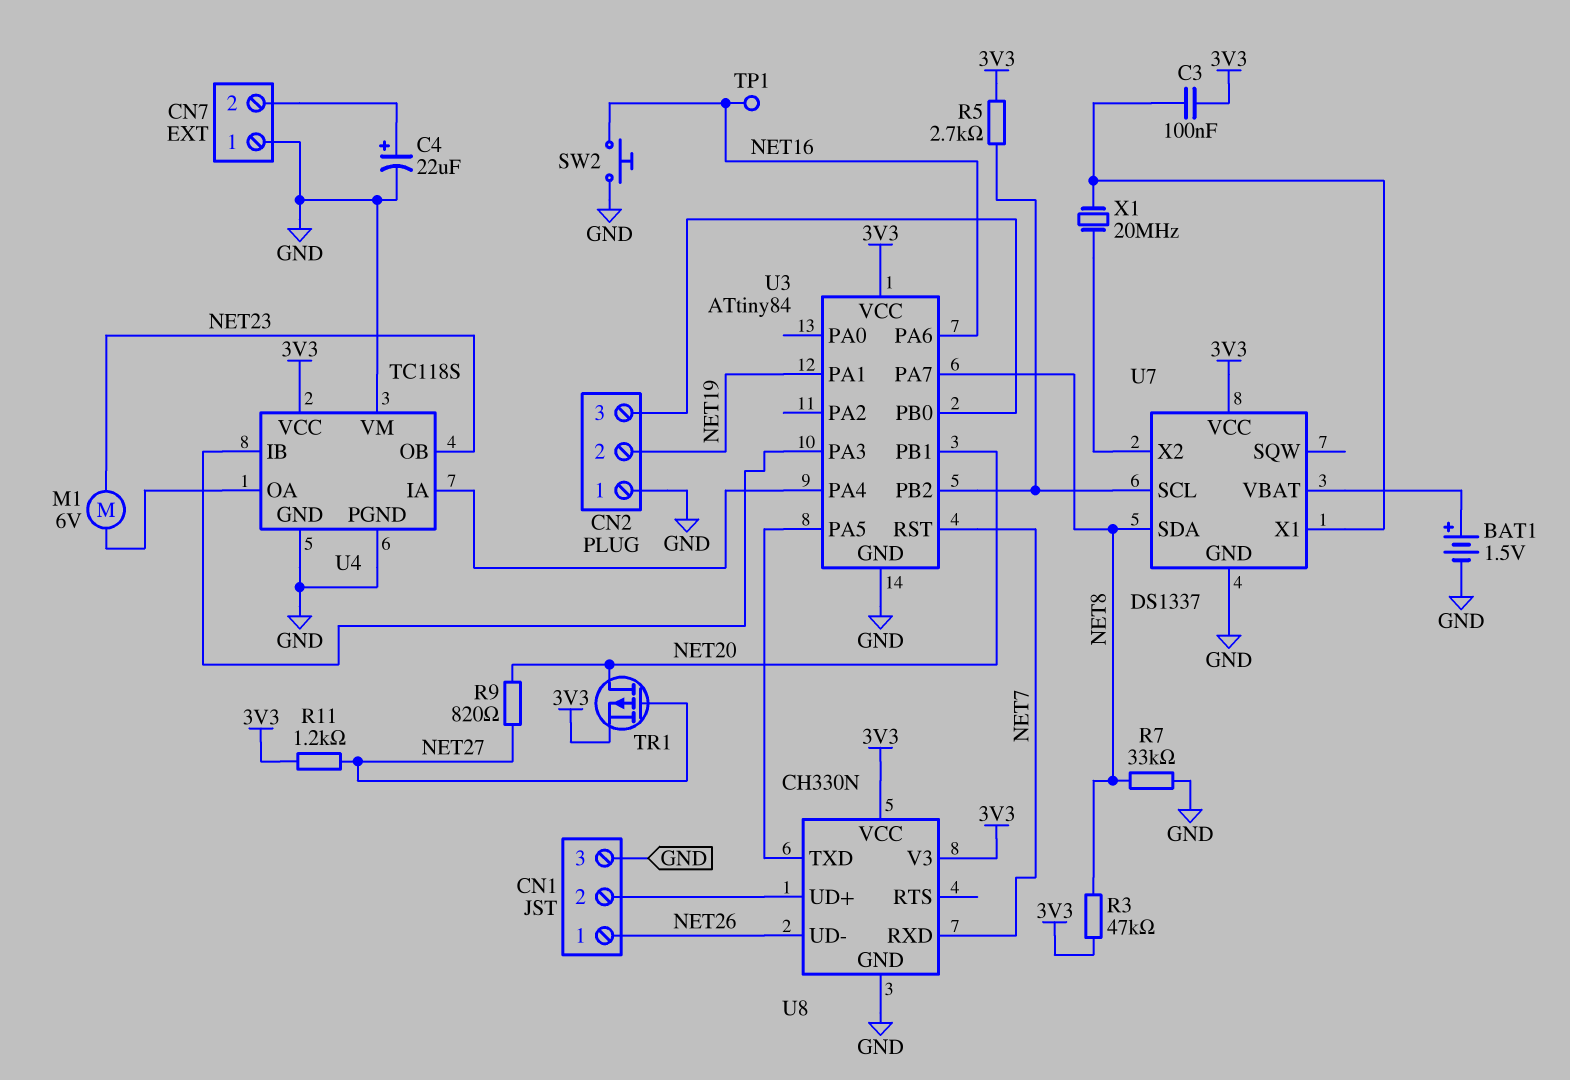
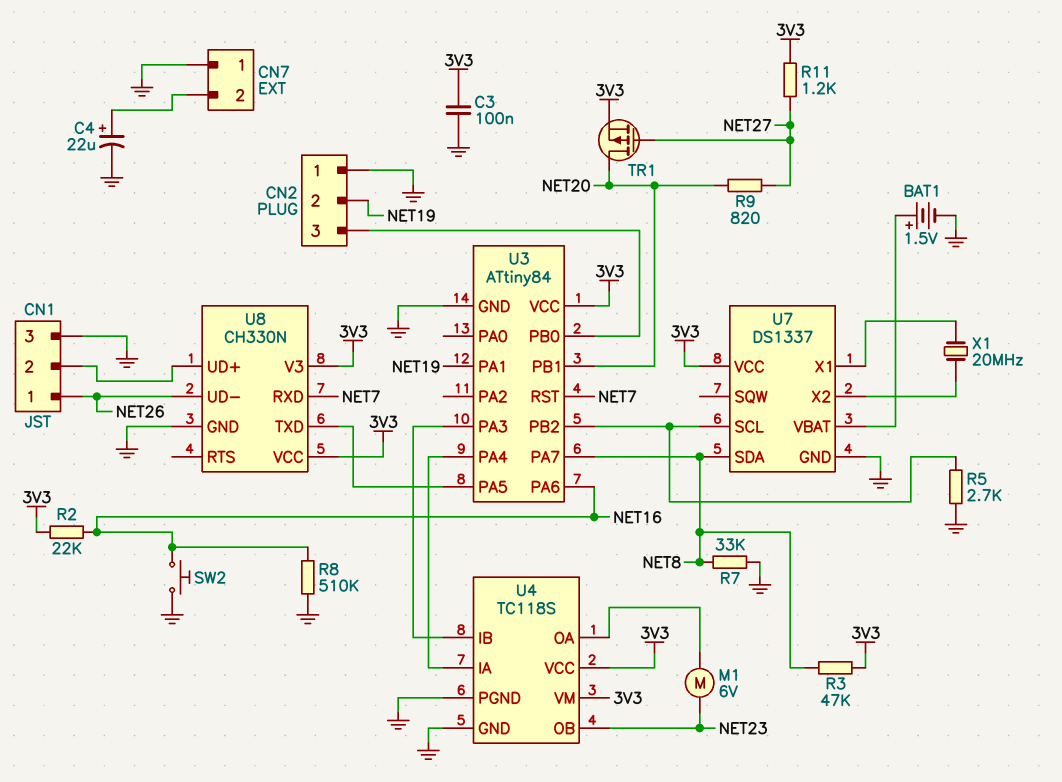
C3: 100nF (3V3, U7/X1) -> 100nF (3V3, GND)
R2: none -> 22k (3V3, NET16)
R5: 2.7k (3V3, U3/PB2) -> 2.7k (GND, U3/PB2)
R8: none -> 510k (GND, NET16)
TP1: test point (NET16) -> none
U4 pin VM: GND -> 3V3

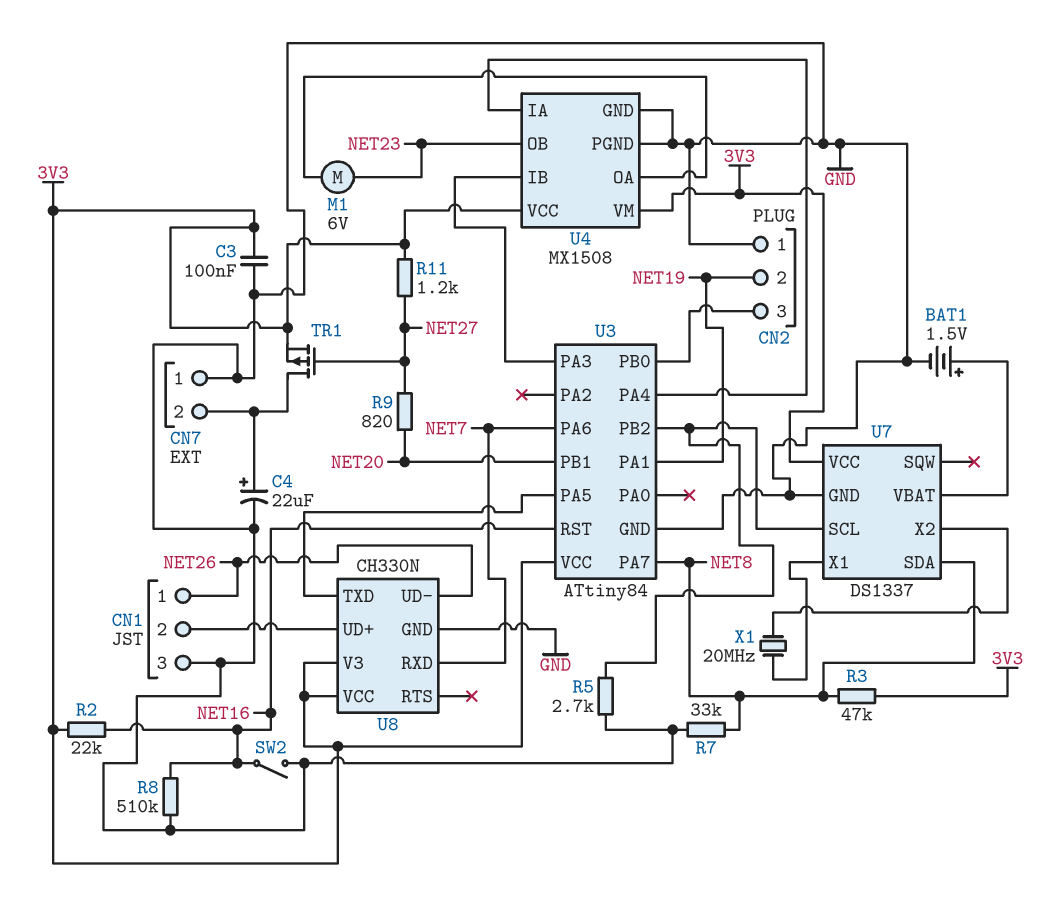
SW2: button (GND, NET16) -> switch (GND, NET16)
TR1: PMOS (G NET27, D NET20, S 3V3) -> PMOS (G NET27, D CN7/2, S 3V3)
U3 pin PA6: NET16 -> NET7
U3 pin RST: NET7 -> NET16
U4: TC118S -> MX1508

